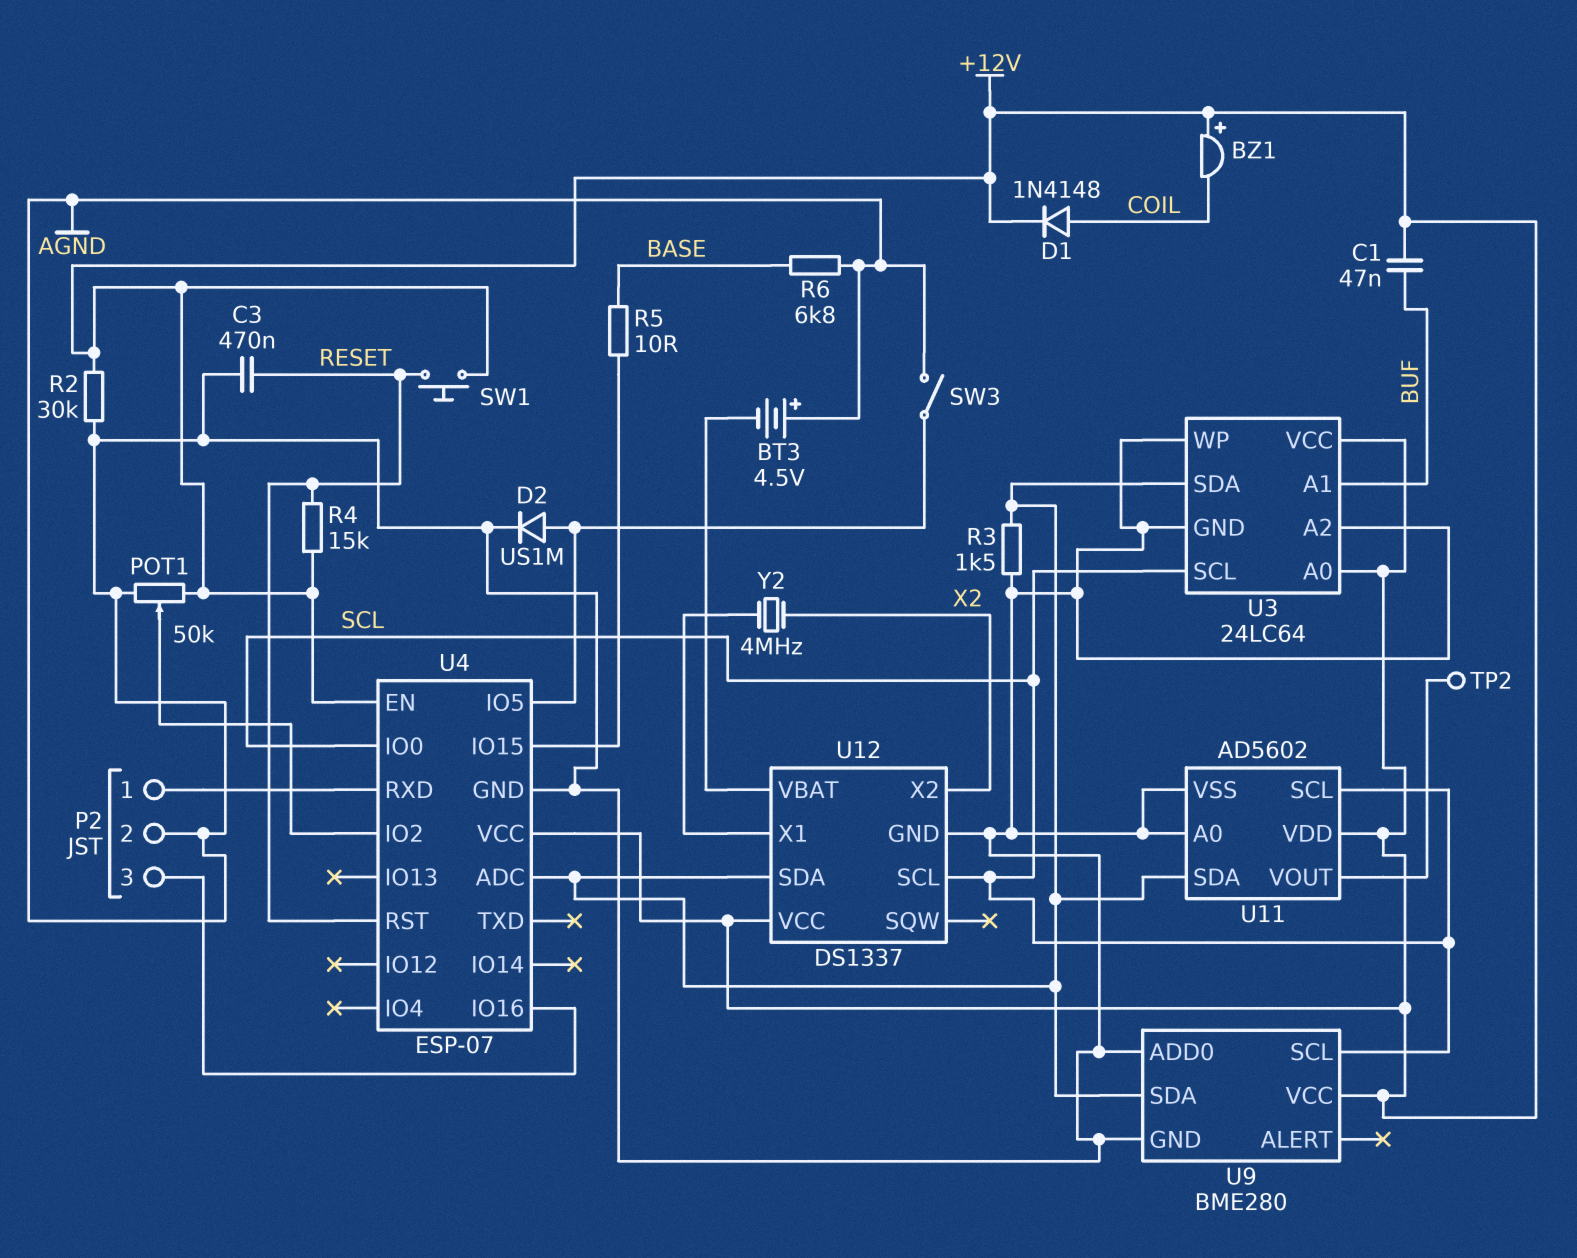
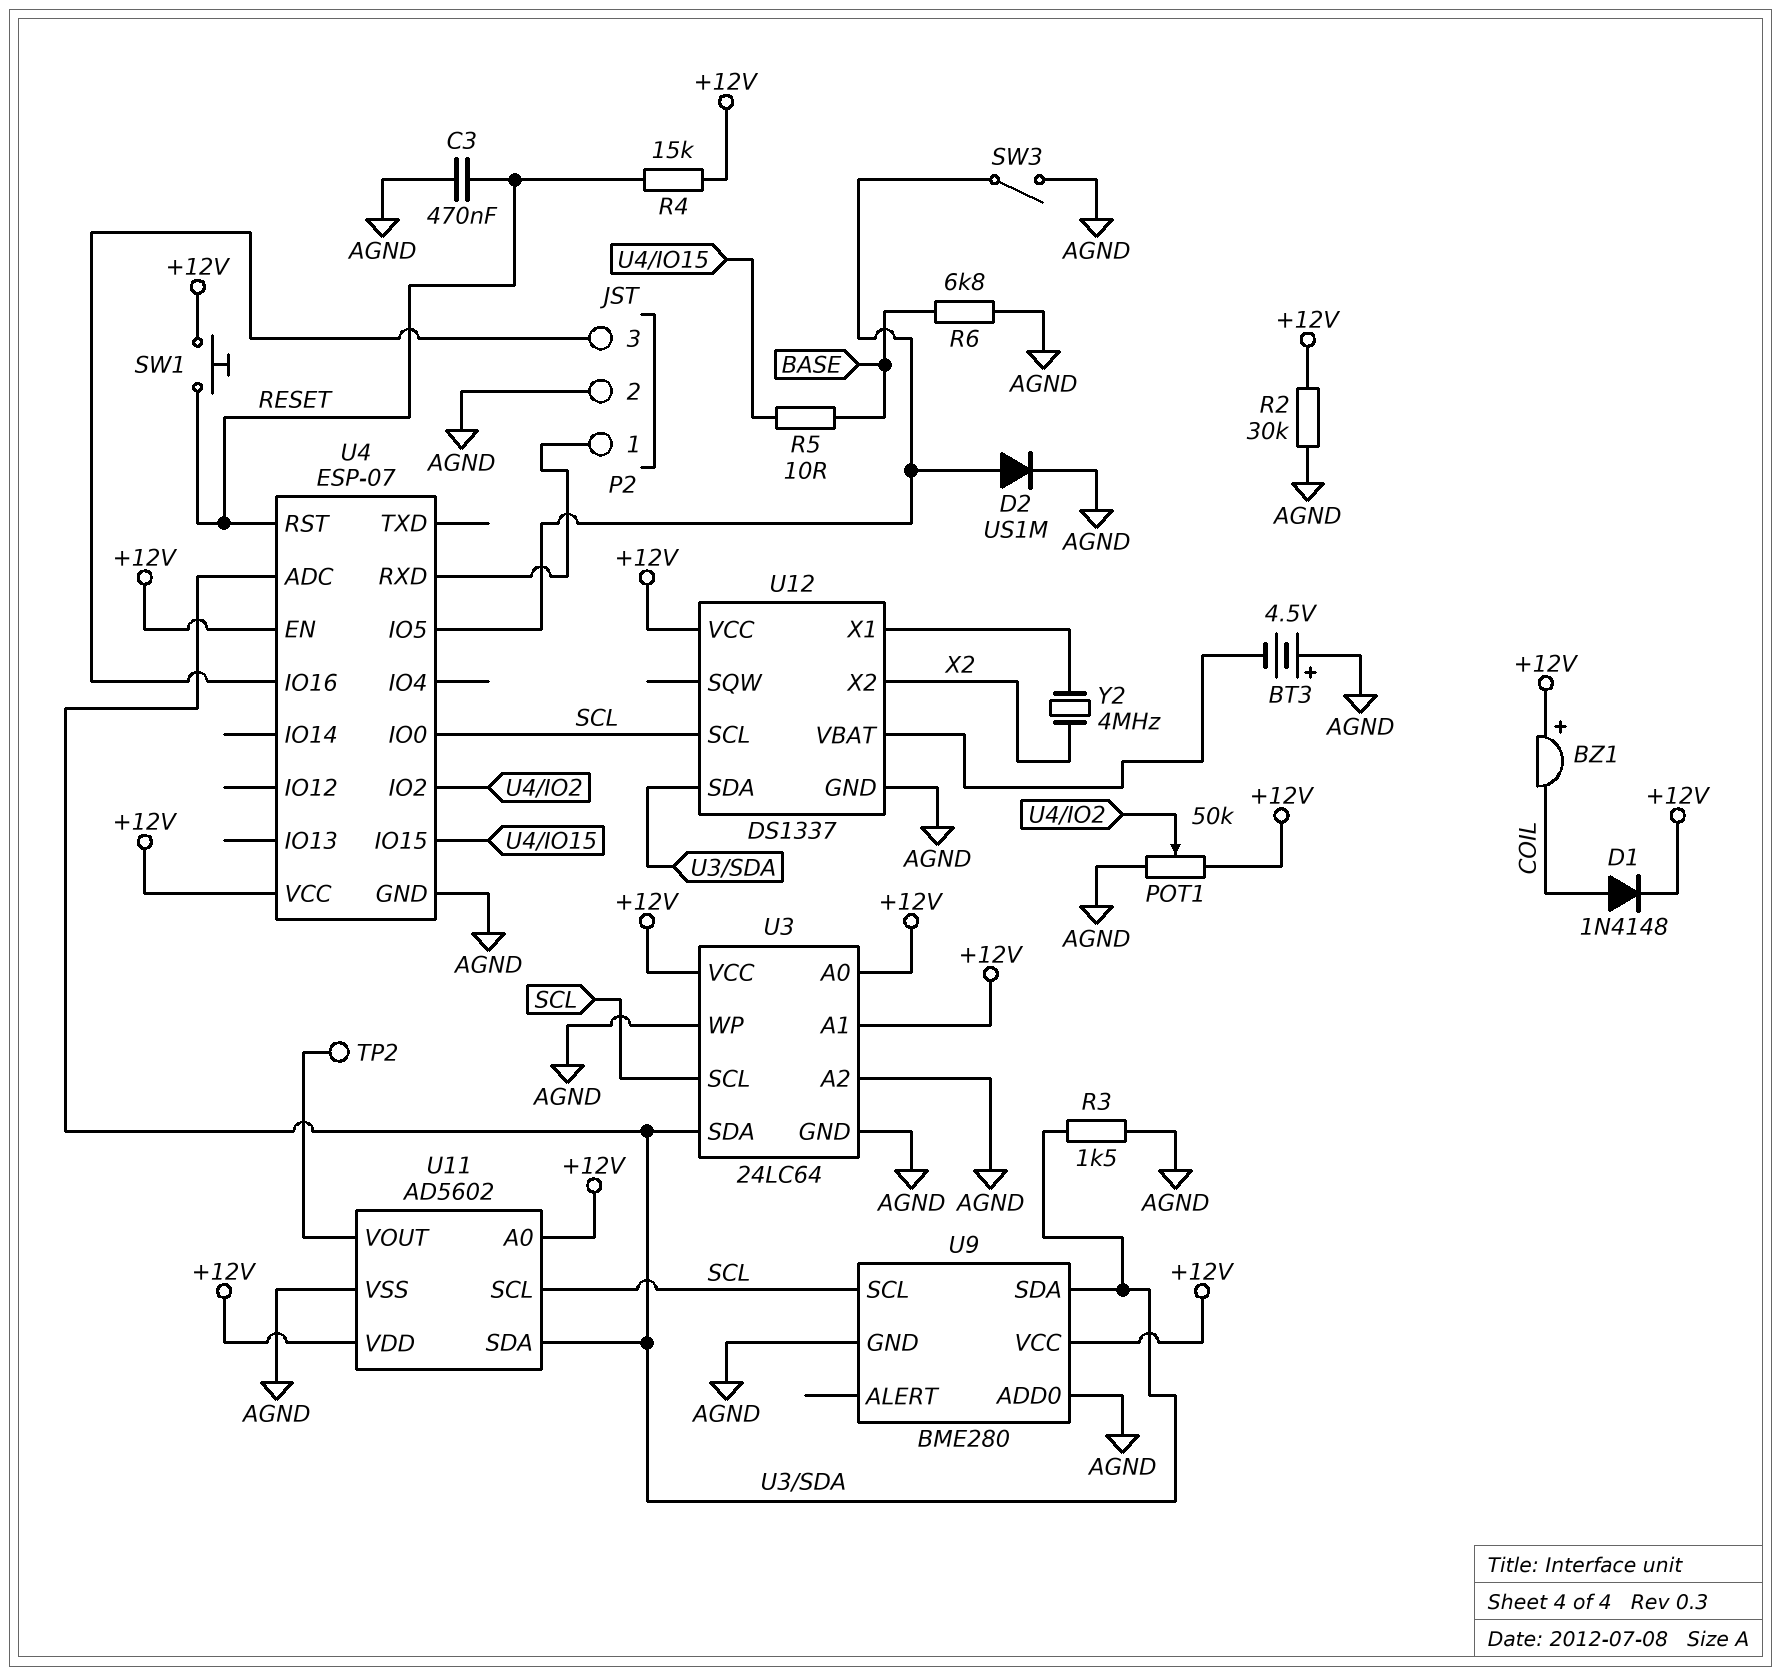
C1: 47nF (+12V, BUF) -> none
U3 pin A1: BUF -> +12V
U11 pin A0: AGND -> +12V

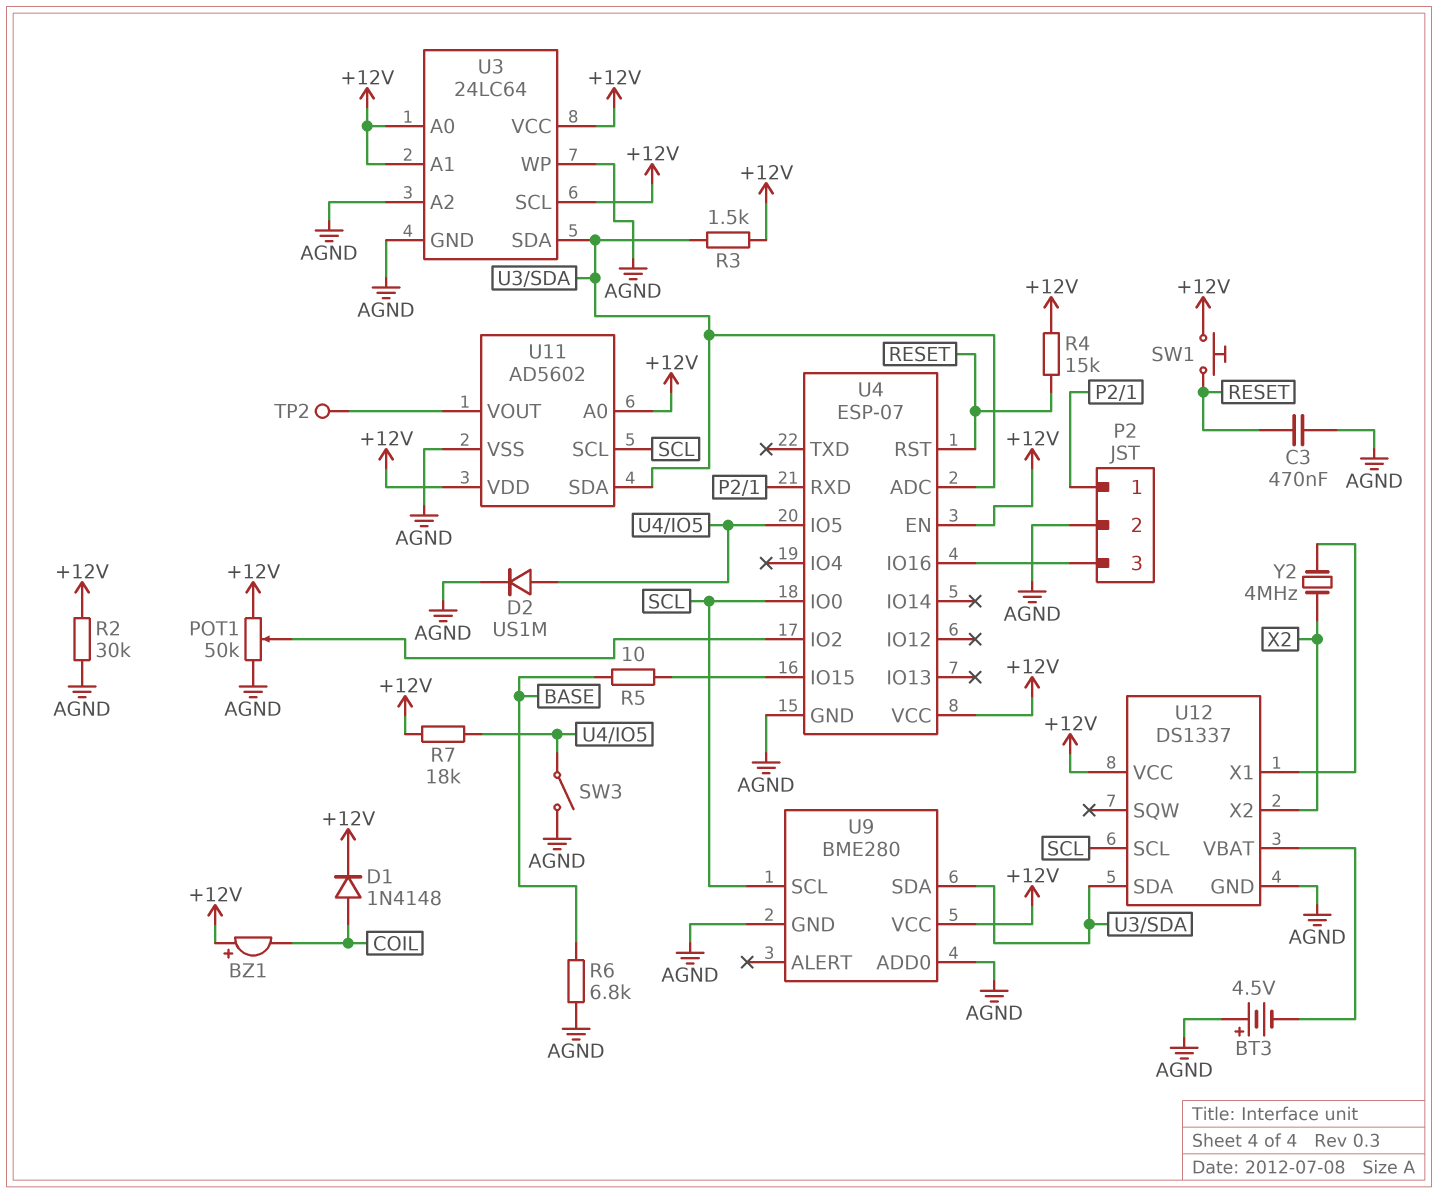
R3: 1.5k (AGND, U3/SDA) -> 1.5k (+12V, U3/SDA)
R7: none -> 18k (+12V, U4/IO5)
U3 pin SCL: SCL -> +12V

